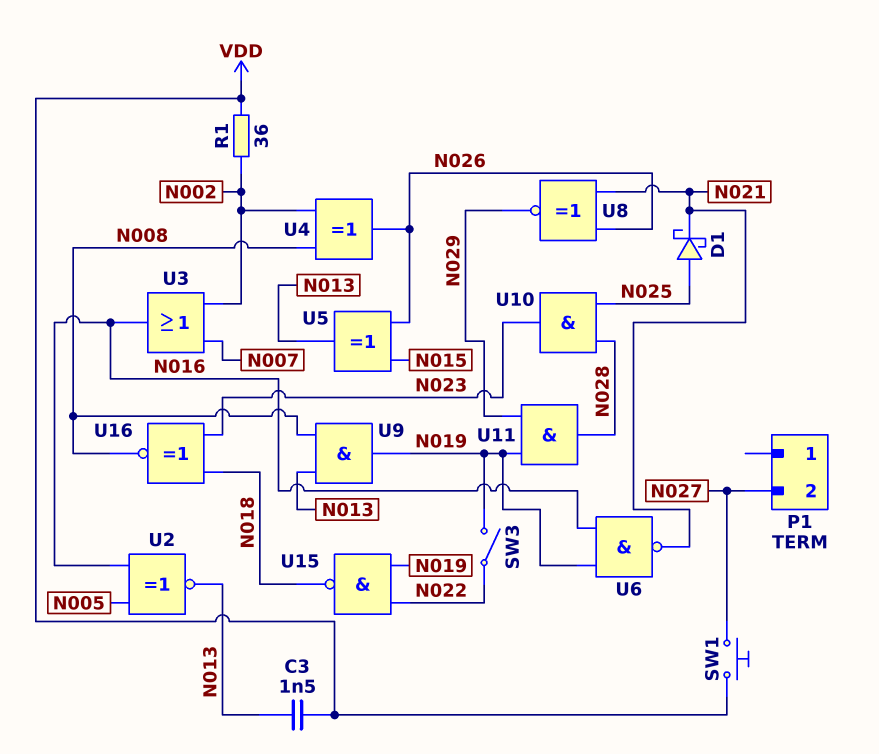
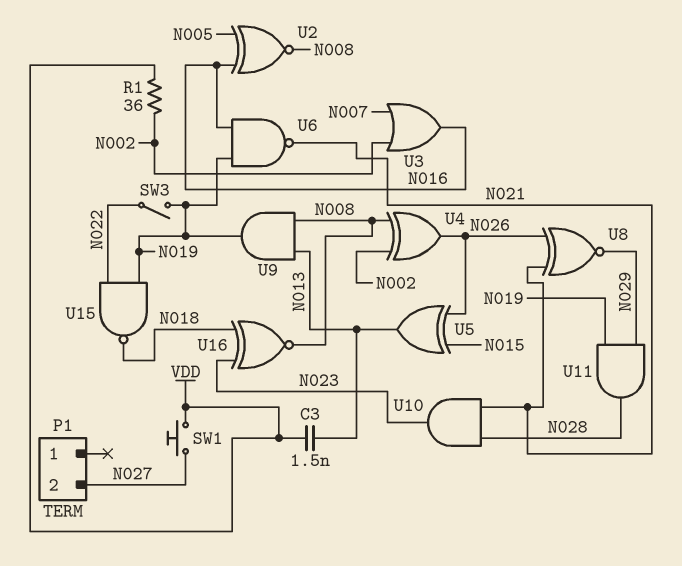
D1: schottky (A N025, K N021) -> none
U2: XNOR (in N005, in N016, out N013) -> XNOR (in N005, in N016, out N008)
U10: AND (in N025, in N028, out N023) -> AND (in N021, in N028, out N023)

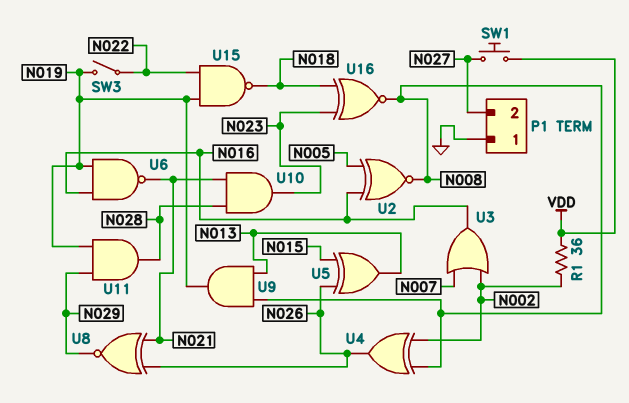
C3: 1.5nF (N013, VDD) -> none
P1 pin 1: none -> GND

